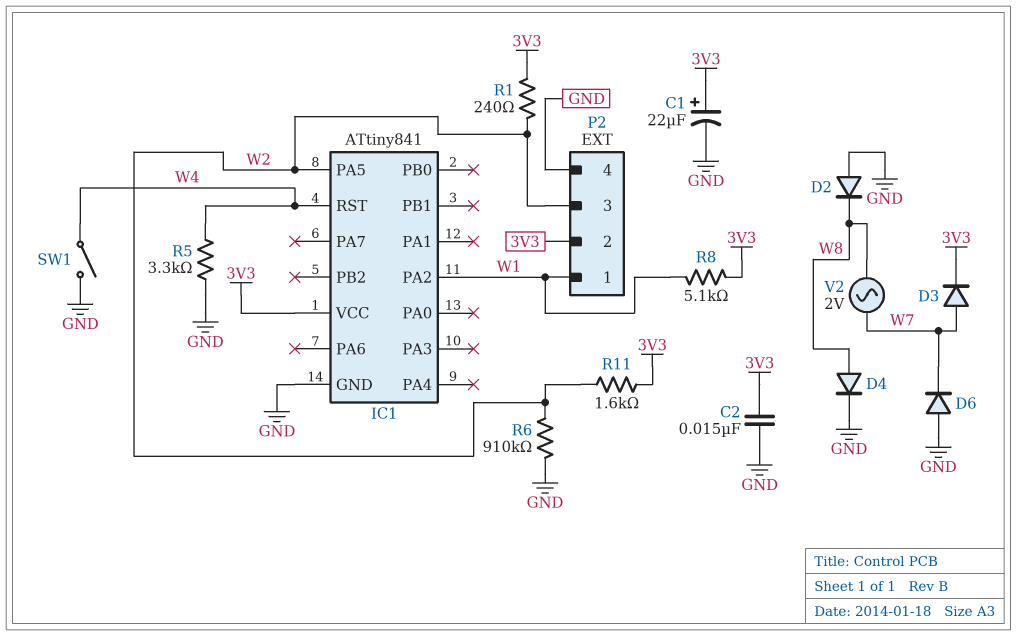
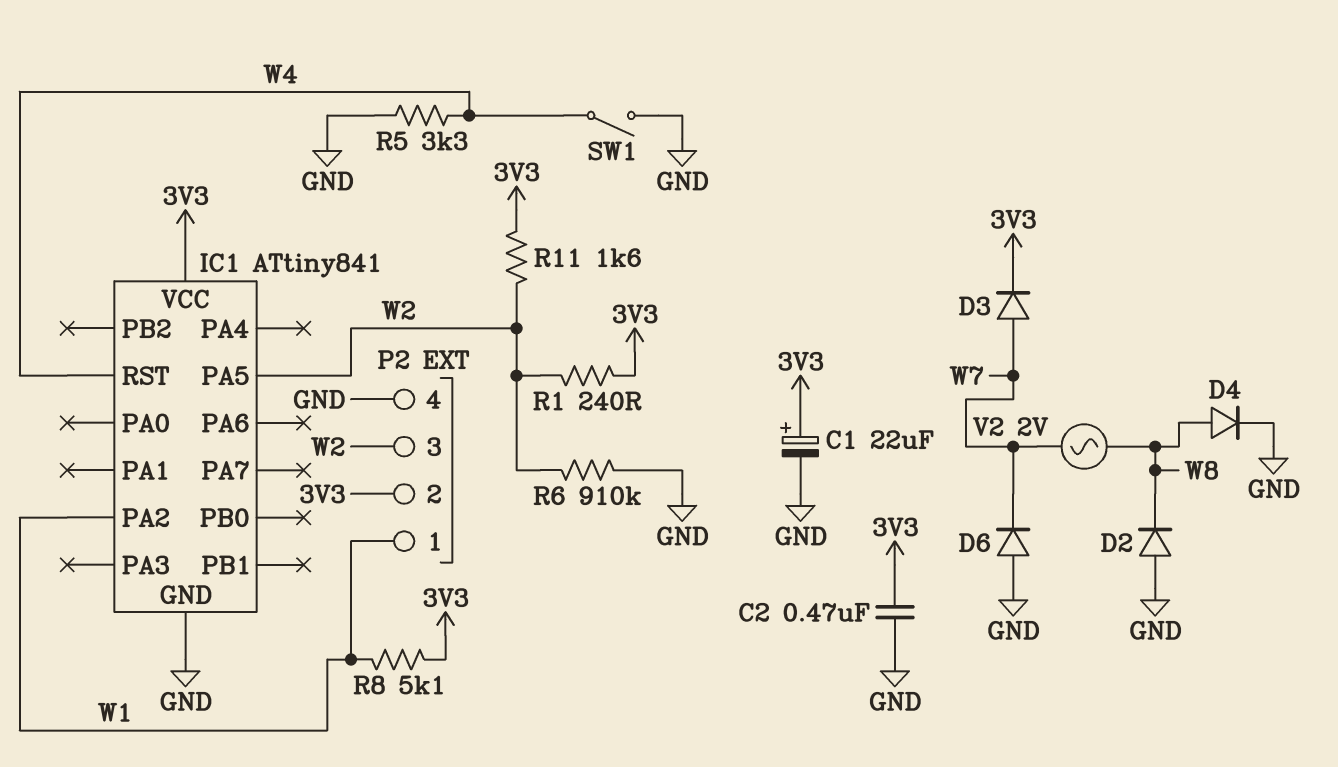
C2: 15nF (3V3, GND) -> 470nF (3V3, GND)

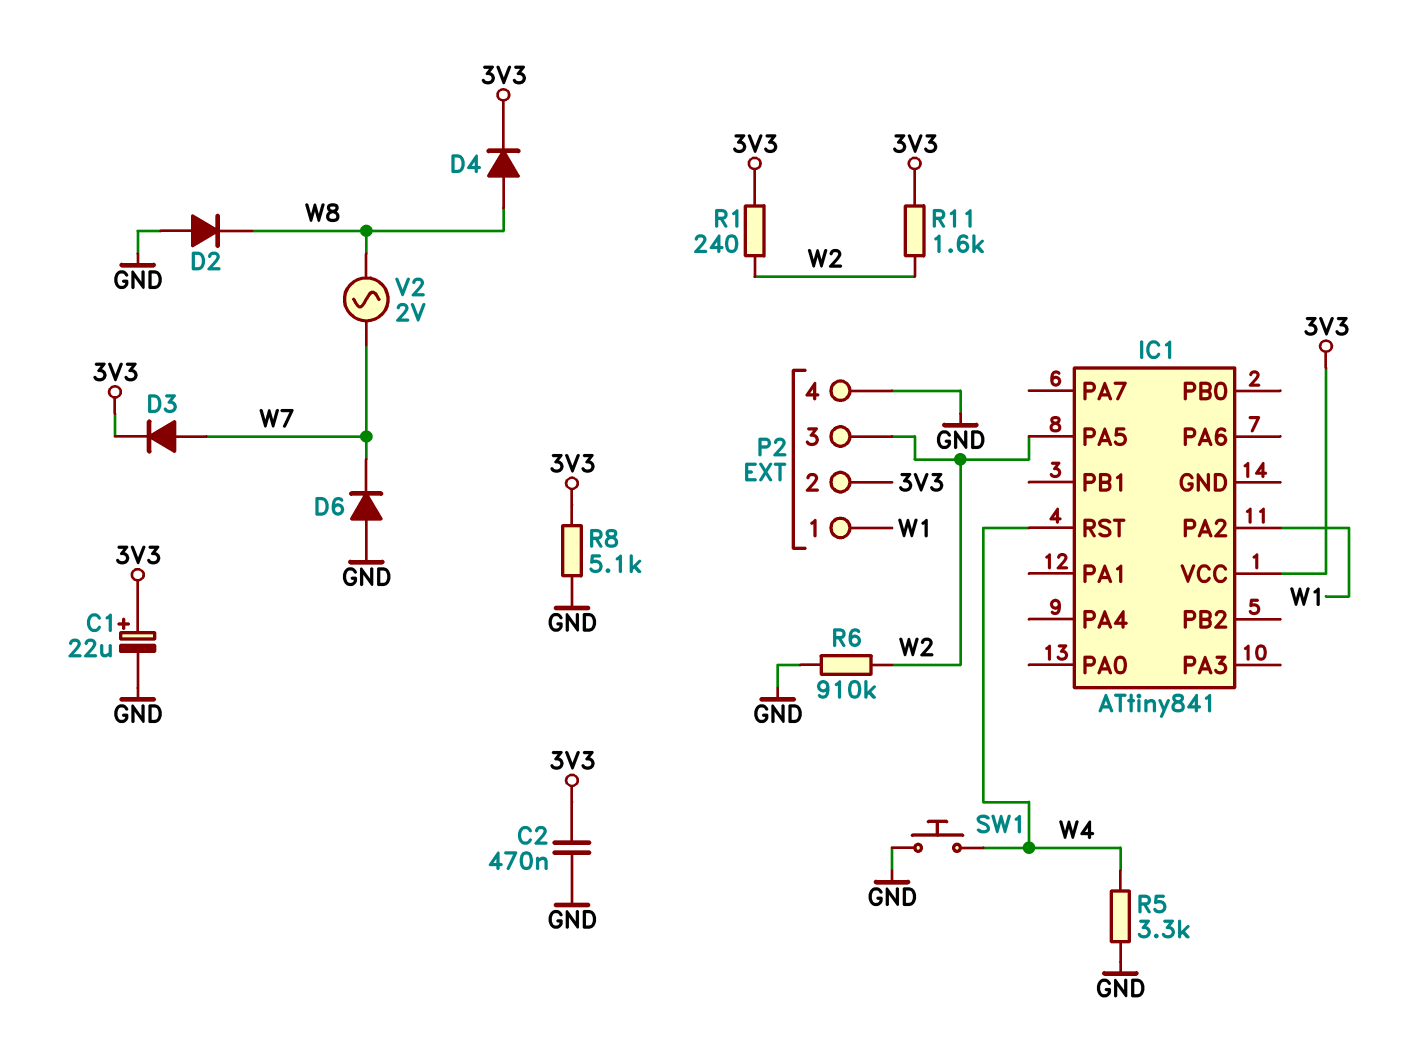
D4: diode (A W8, K GND) -> diode (A W8, K 3V3)
IC1 pin GND: GND -> none
R8: 5.1k (3V3, W1) -> 5.1k (3V3, GND)
SW1: switch (GND, W4) -> button (GND, W4)

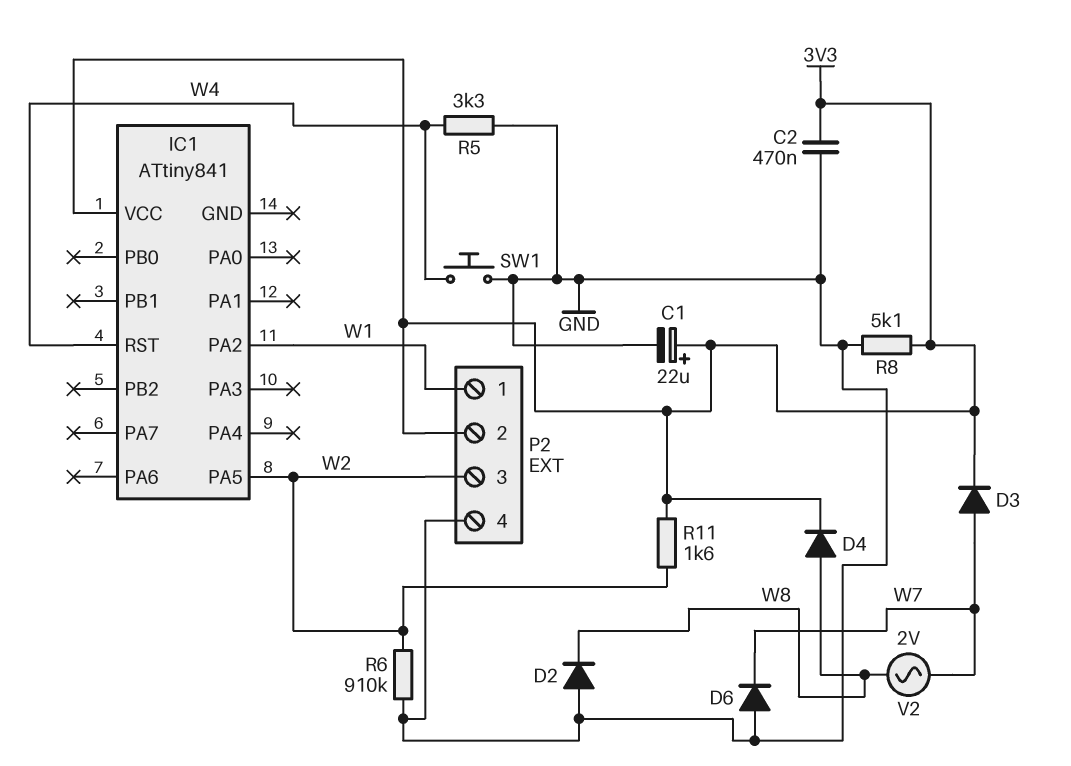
R1: 240 (3V3, W2) -> none

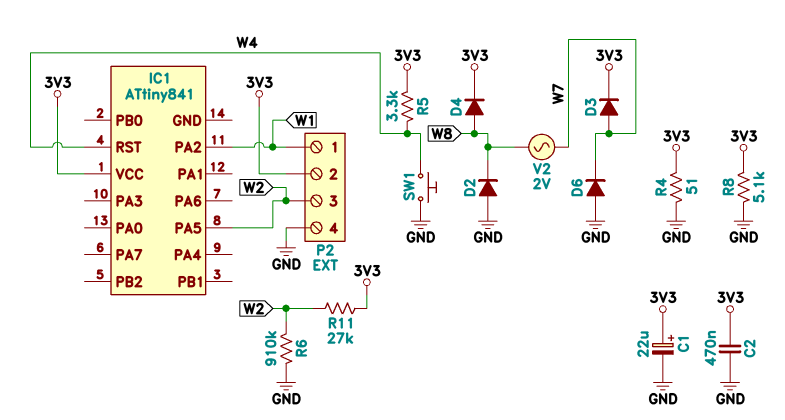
R4: none -> 51 (3V3, GND)
R5: 3.3k (GND, W4) -> 3.3k (3V3, W4)
R11: 1.6k (3V3, W2) -> 27k (3V3, W2)

